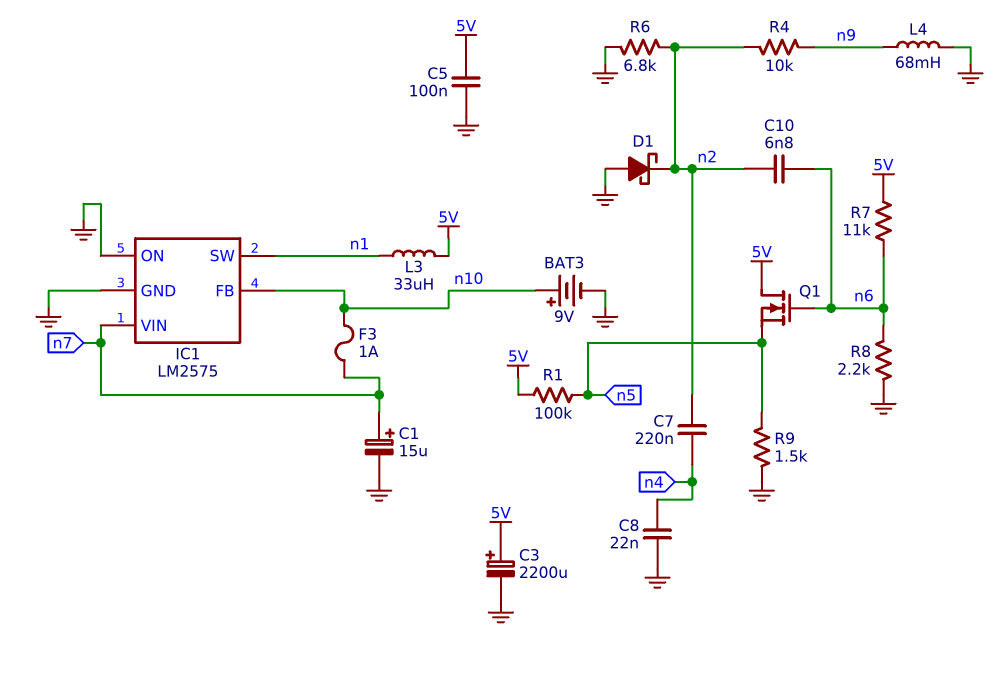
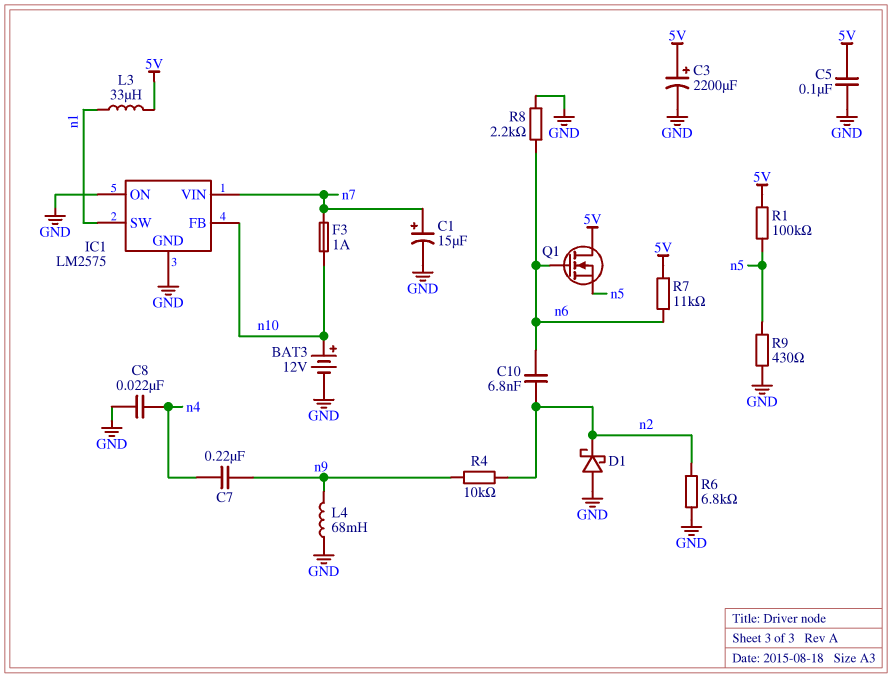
BAT3: 9V (plus n10, minus GND) -> 12V (plus n10, minus GND)
C7: 220nF (n2, n4) -> 220nF (n4, n9)
R9: 1.5k (GND, n5) -> 430 (GND, n5)

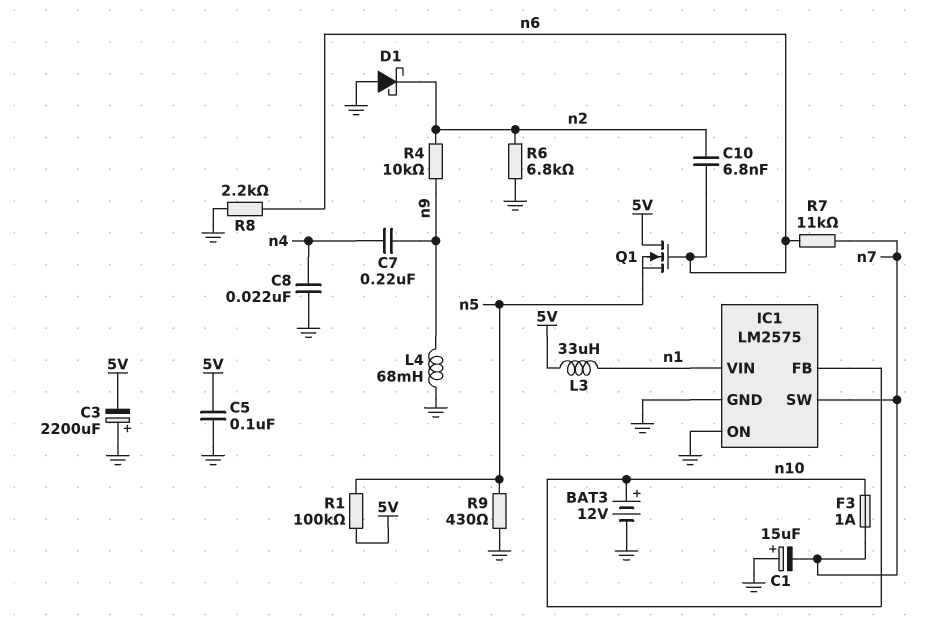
C1: 15uF (plus n7, minus GND) -> 15uF (plus GND, minus n7)
C3: 2200uF (plus 5V, minus GND) -> 2200uF (plus GND, minus 5V)
IC1 pin SW: n1 -> n7
IC1 pin VIN: n7 -> n1
R7: 11k (5V, n6) -> 11k (n6, n7)

